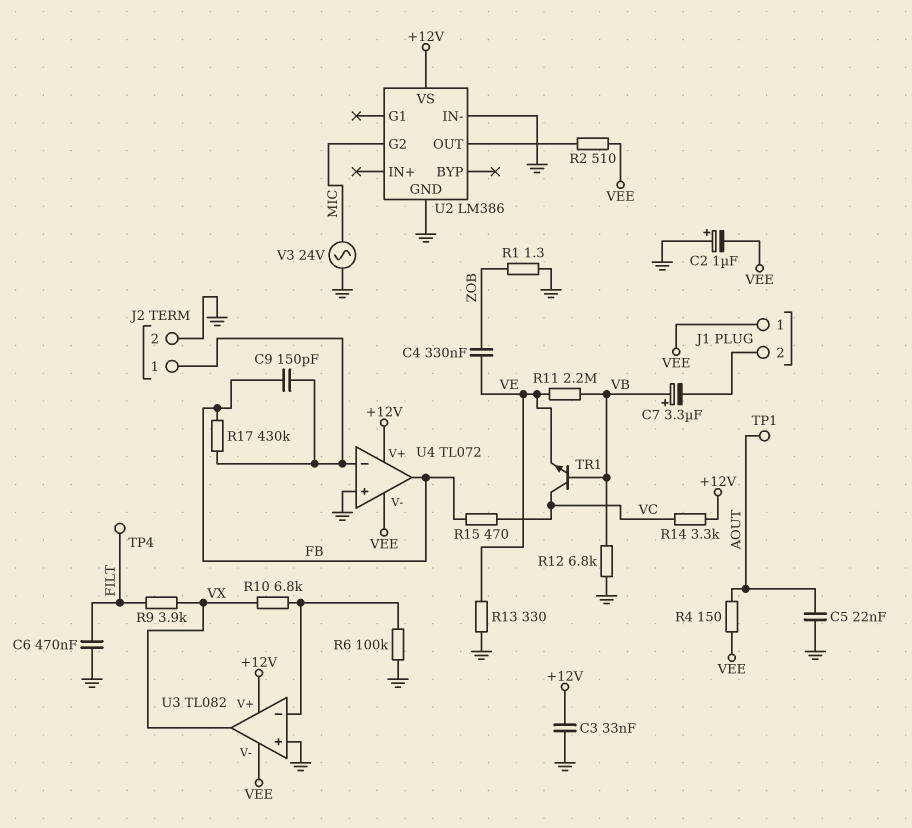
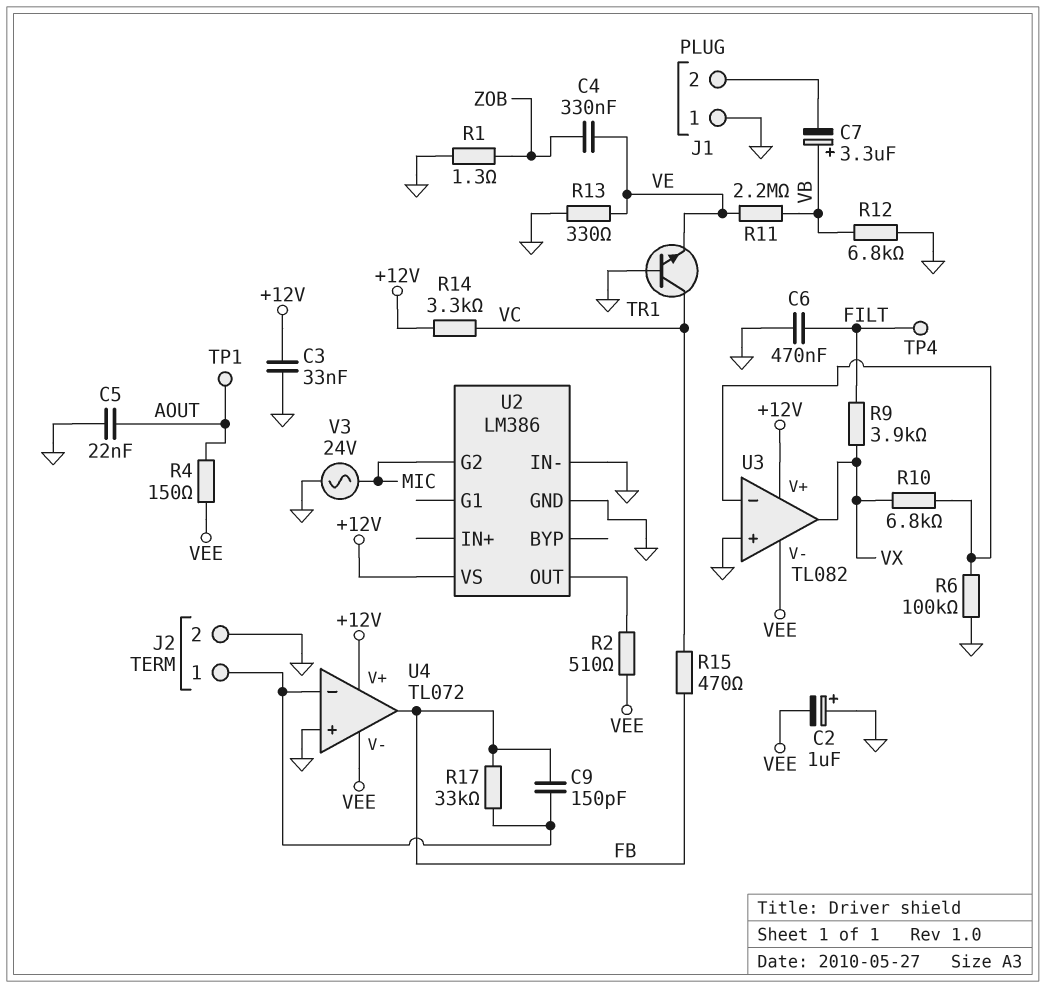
J1 pin 1: VEE -> GND
R17: 430k (FB, J2/1) -> 33k (FB, J2/1)
TR1: NPN (B VB, C VC, E VE) -> NPN (B GND, C VC, E VE)

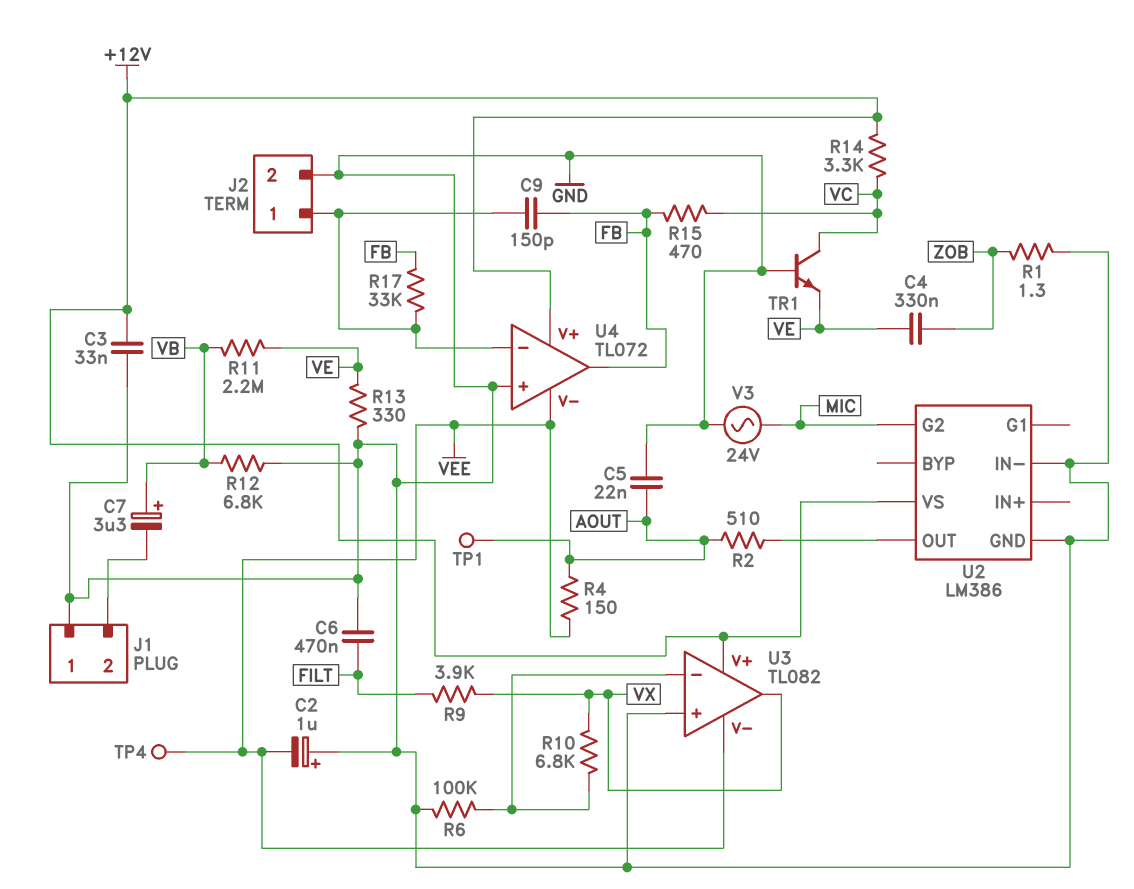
R2: 510 (U2/OUT, VEE) -> 510 (AOUT, U2/OUT)
TP4: test point (FILT) -> test point (VEE)

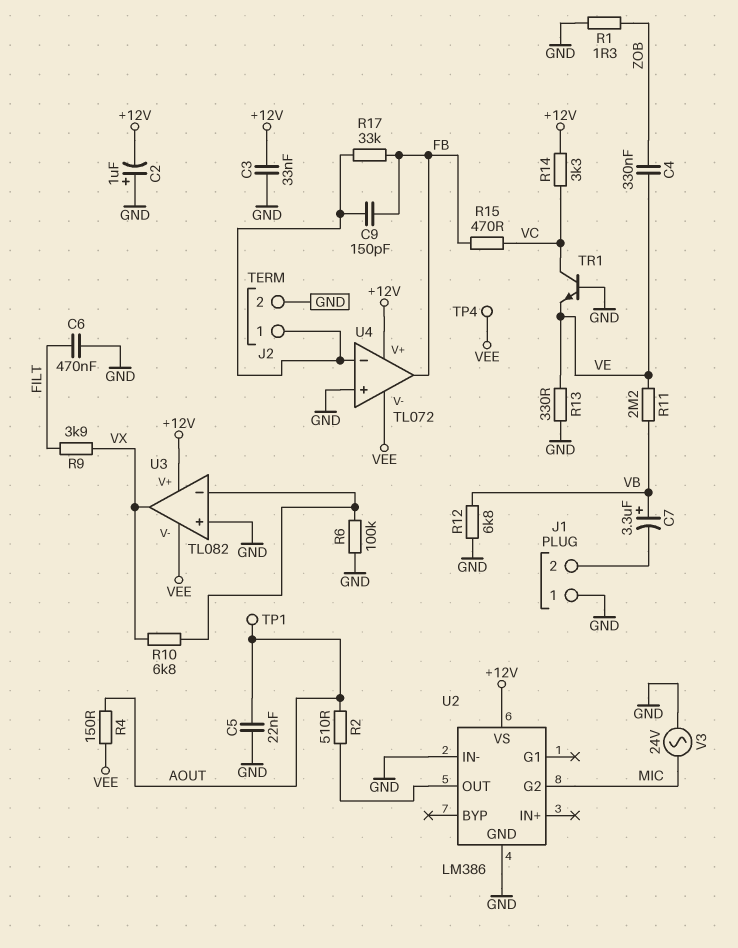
C2: 1uF (plus GND, minus VEE) -> 1uF (plus GND, minus +12V)

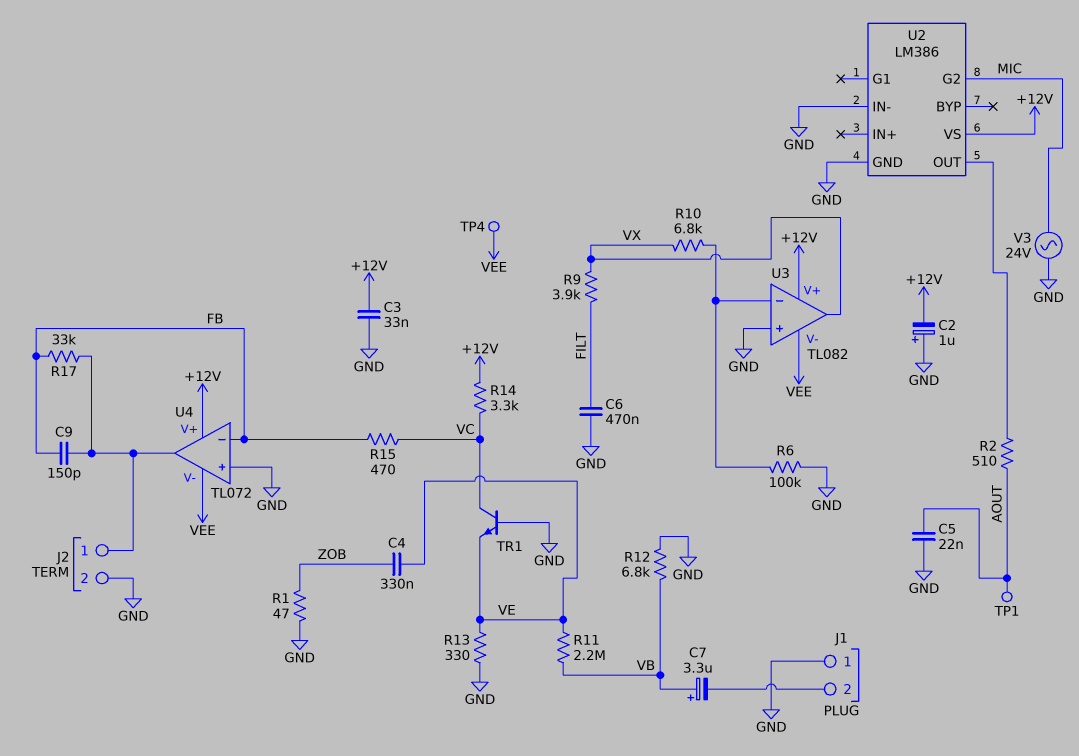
R1: 1.3 (GND, ZOB) -> 47 (GND, ZOB)
R4: 150 (AOUT, VEE) -> none
U4 pin in-: J2/1 -> FB
U4 pin out: FB -> J2/1

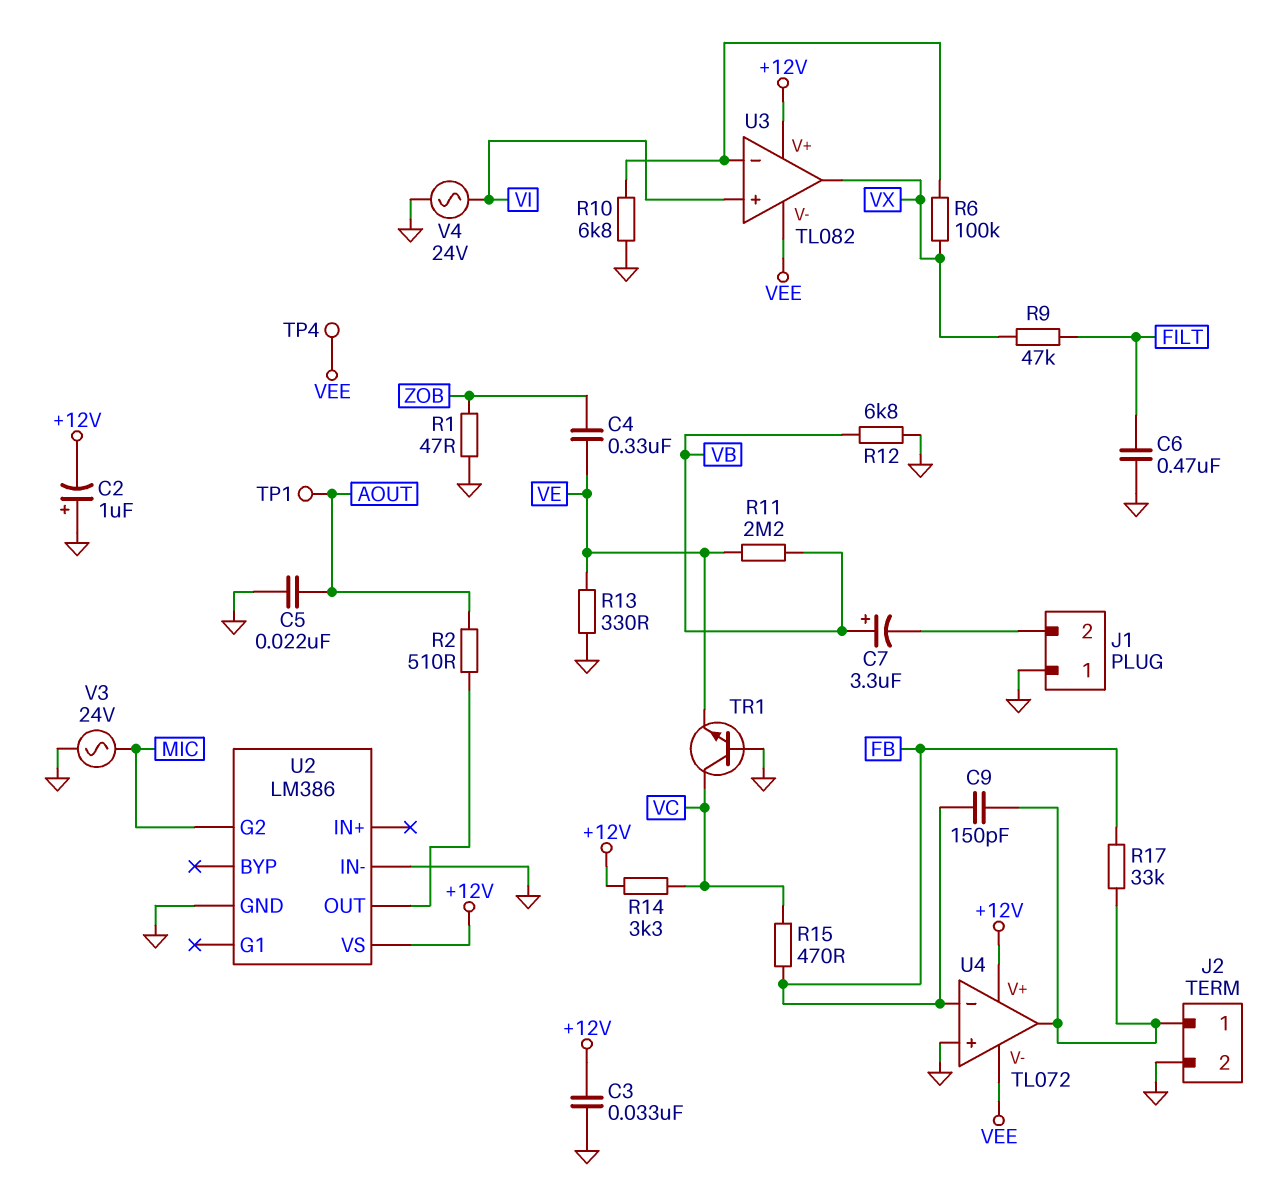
R6: 100k (GND, U3/in-) -> 100k (U3/in-, VX)
R9: 3.9k (FILT, VX) -> 47k (FILT, VX)
R10: 6.8k (U3/in-, VX) -> 6.8k (GND, U3/in-)
U3 pin in+: GND -> VI
V4: none -> AC 24V (GND, VI)

